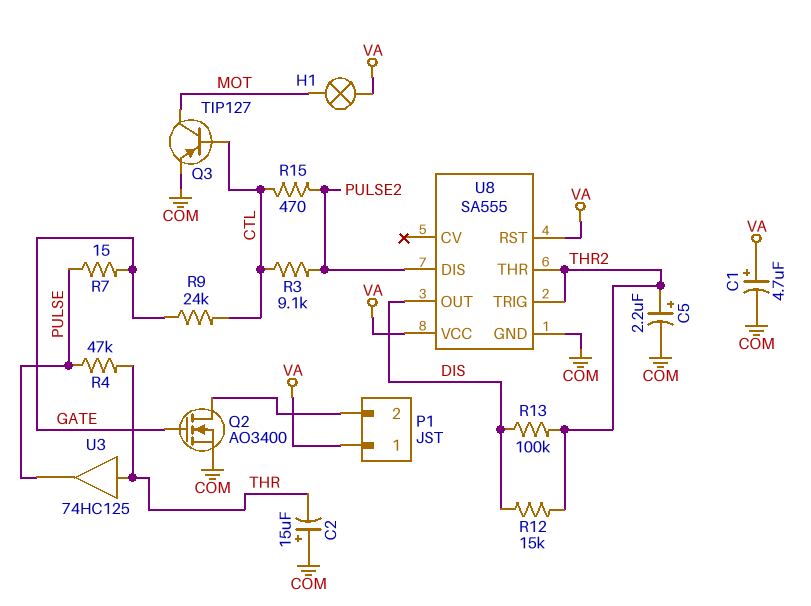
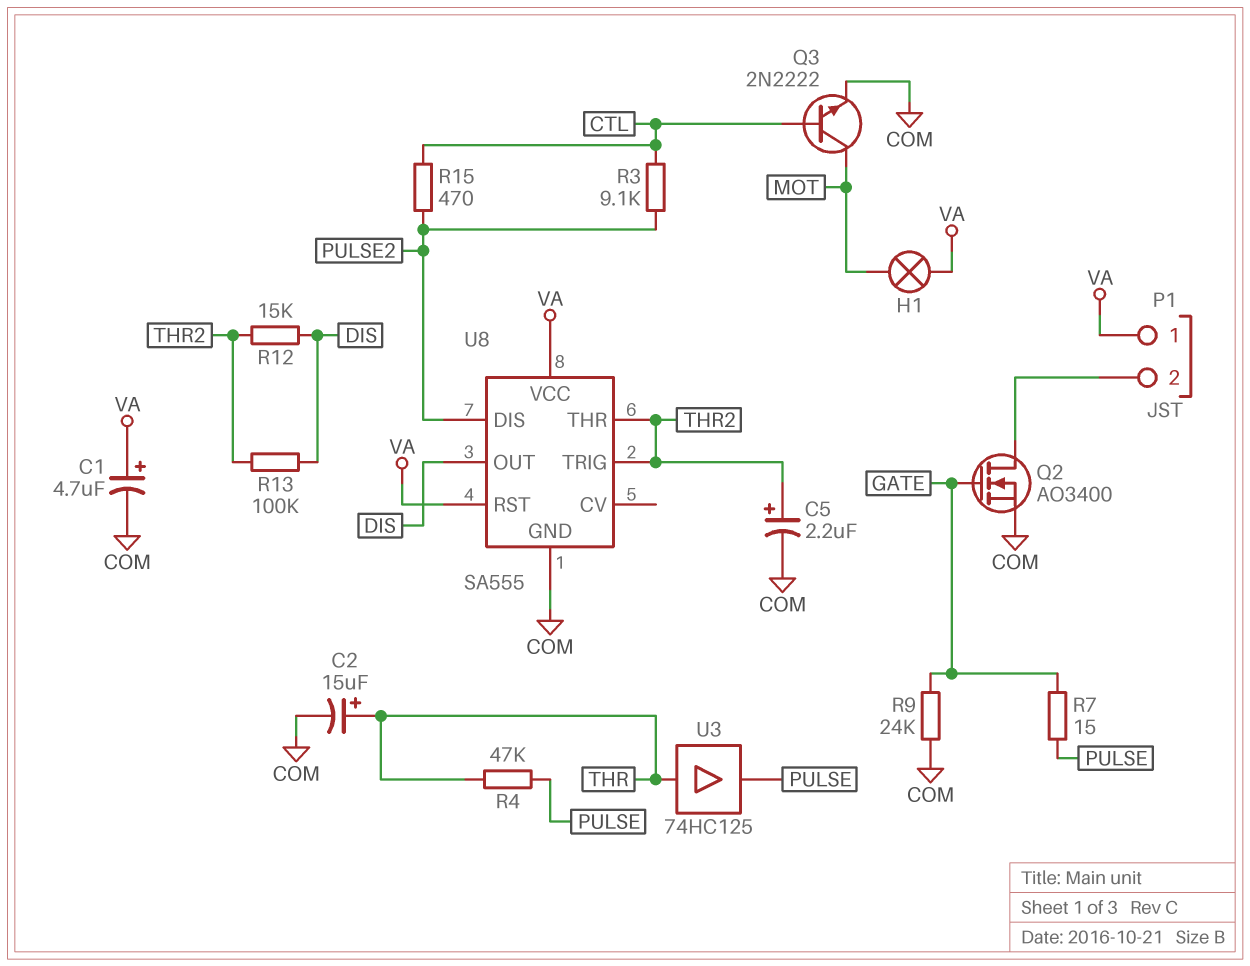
C2: 15uF (plus COM, minus THR) -> 15uF (plus THR, minus COM)
Q3: PNP TIP127 (B CTL, C MOT, E COM) -> NPN 2N2222 (B CTL, C MOT, E COM)
R9: 24k (CTL, GATE) -> 24k (COM, GATE)

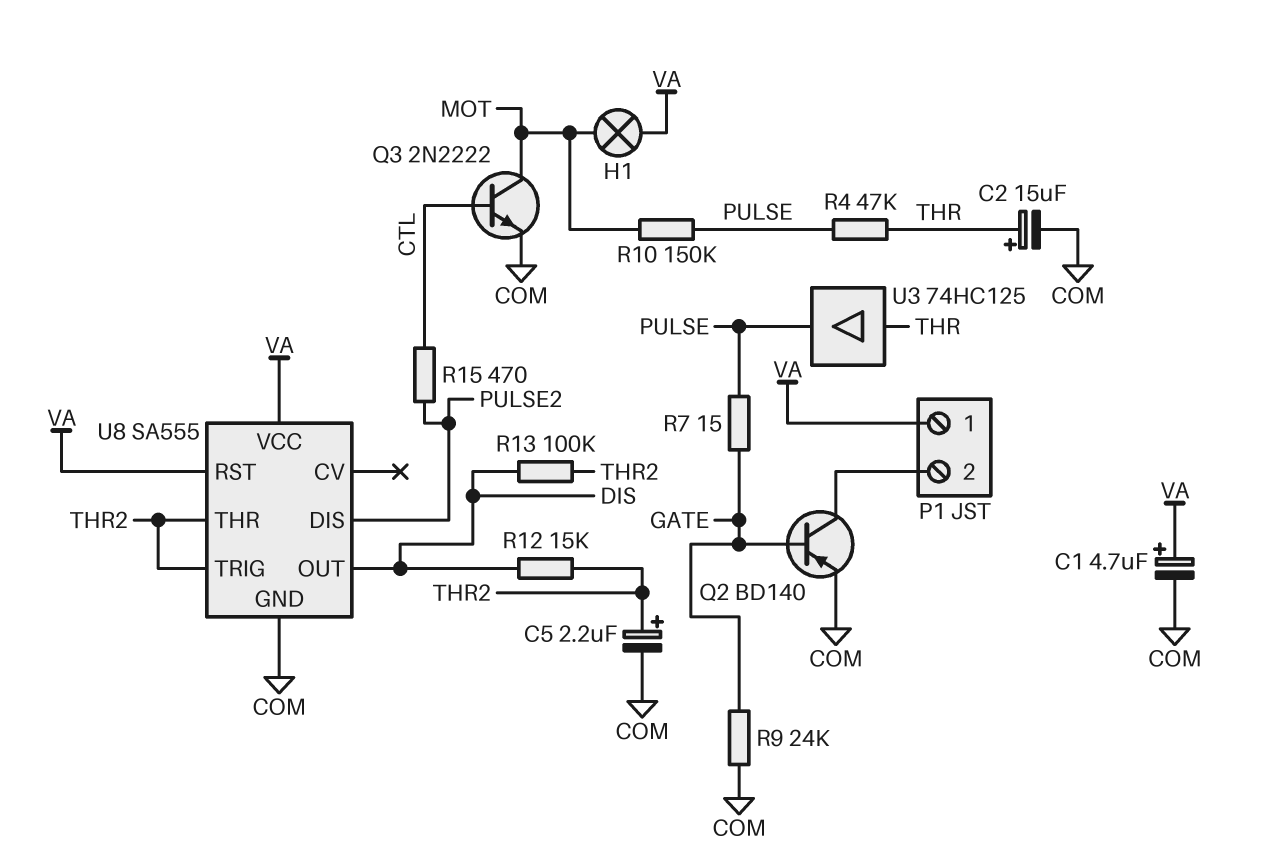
Q2: NMOS AO3400 (G GATE, D P1/2, S COM) -> PNP BD140 (B GATE, C P1/2, E COM)
R3: 9.1k (CTL, PULSE2) -> none
R10: none -> 150k (MOT, PULSE)

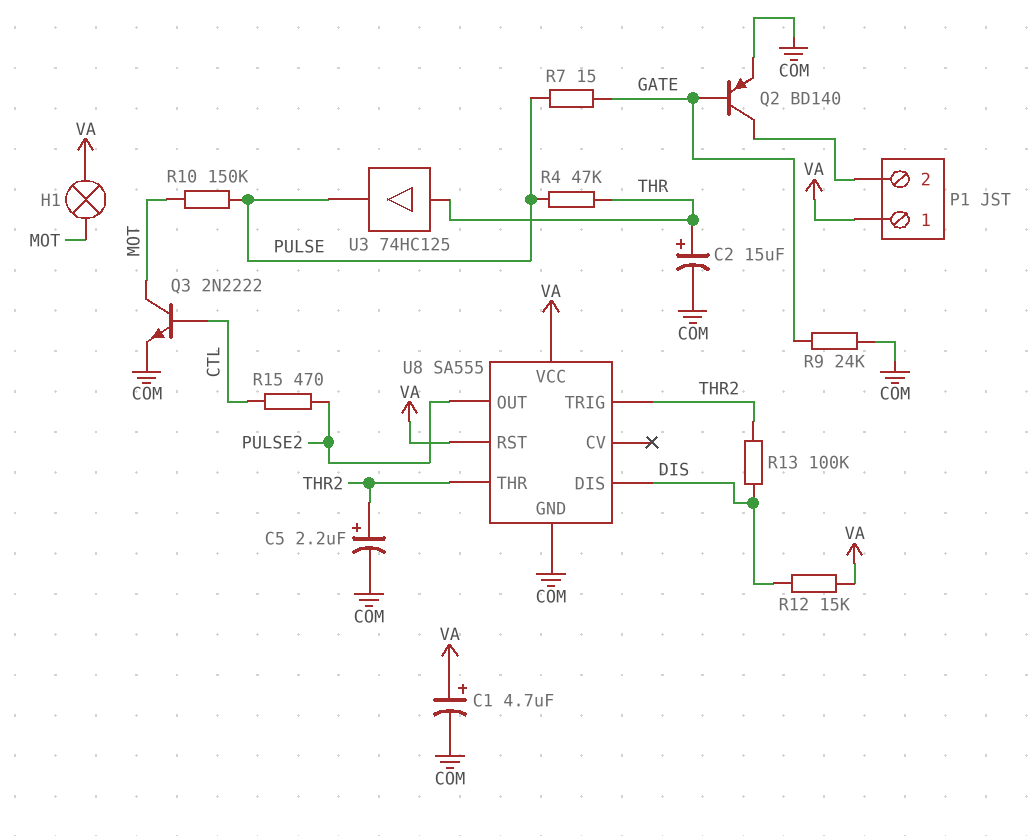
R12: 15k (DIS, THR2) -> 15k (DIS, VA)
U8 pin DIS: PULSE2 -> DIS
U8 pin OUT: DIS -> PULSE2

